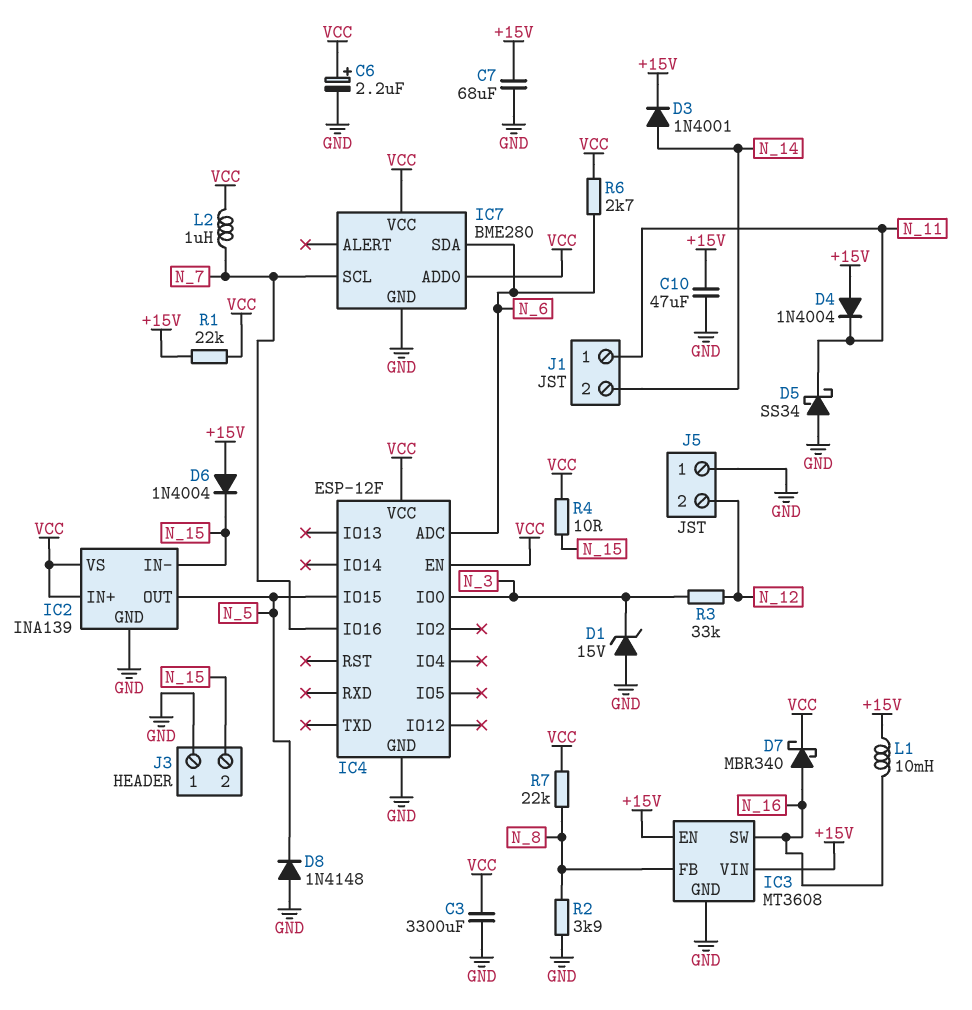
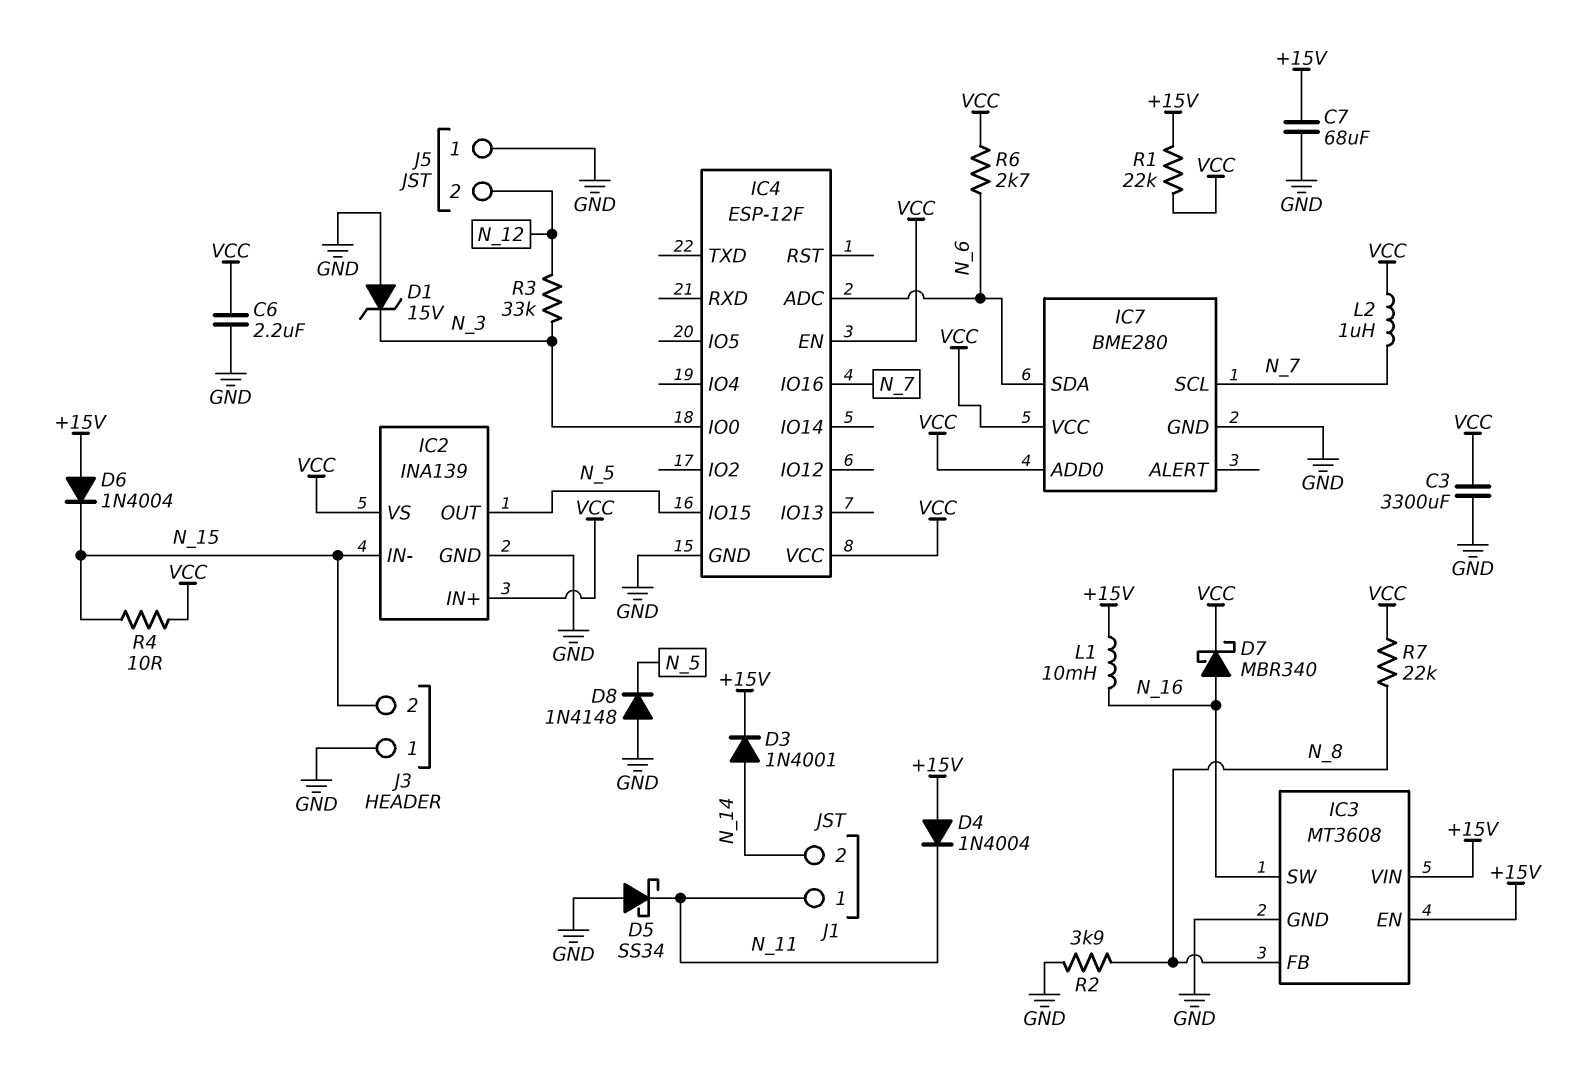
C6: 2.2uF (plus VCC, minus GND) -> 2.2uF (GND, VCC)
C10: 47uF (+15V, GND) -> none

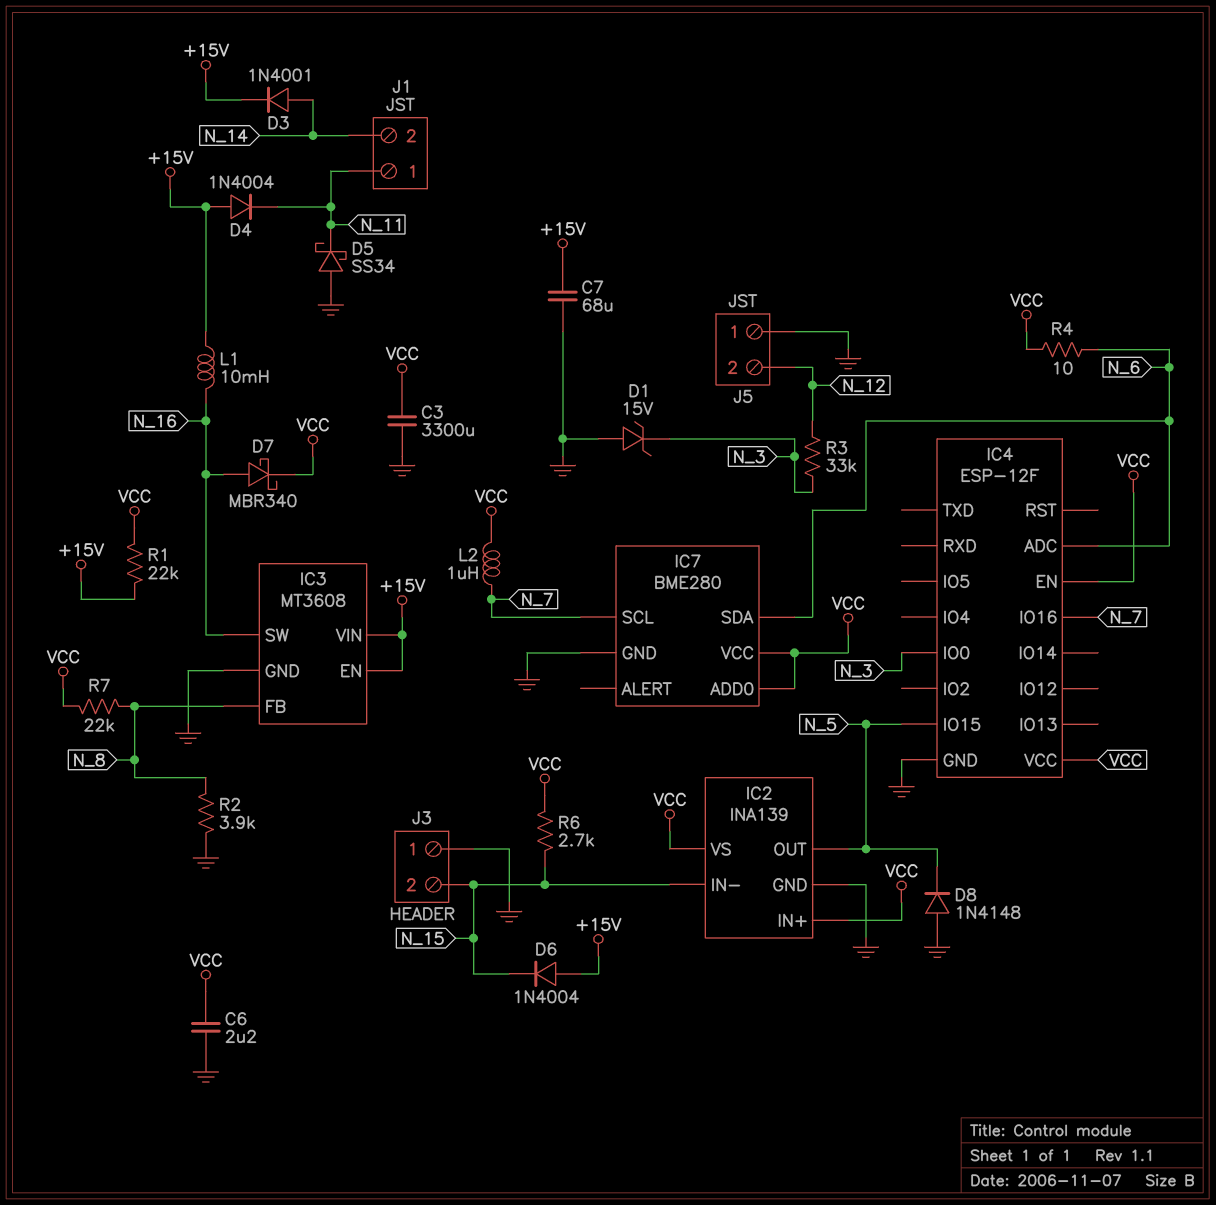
R4: 10 (N_15, VCC) -> 10 (N_6, VCC)
R6: 2.7k (N_6, VCC) -> 2.7k (N_15, VCC)

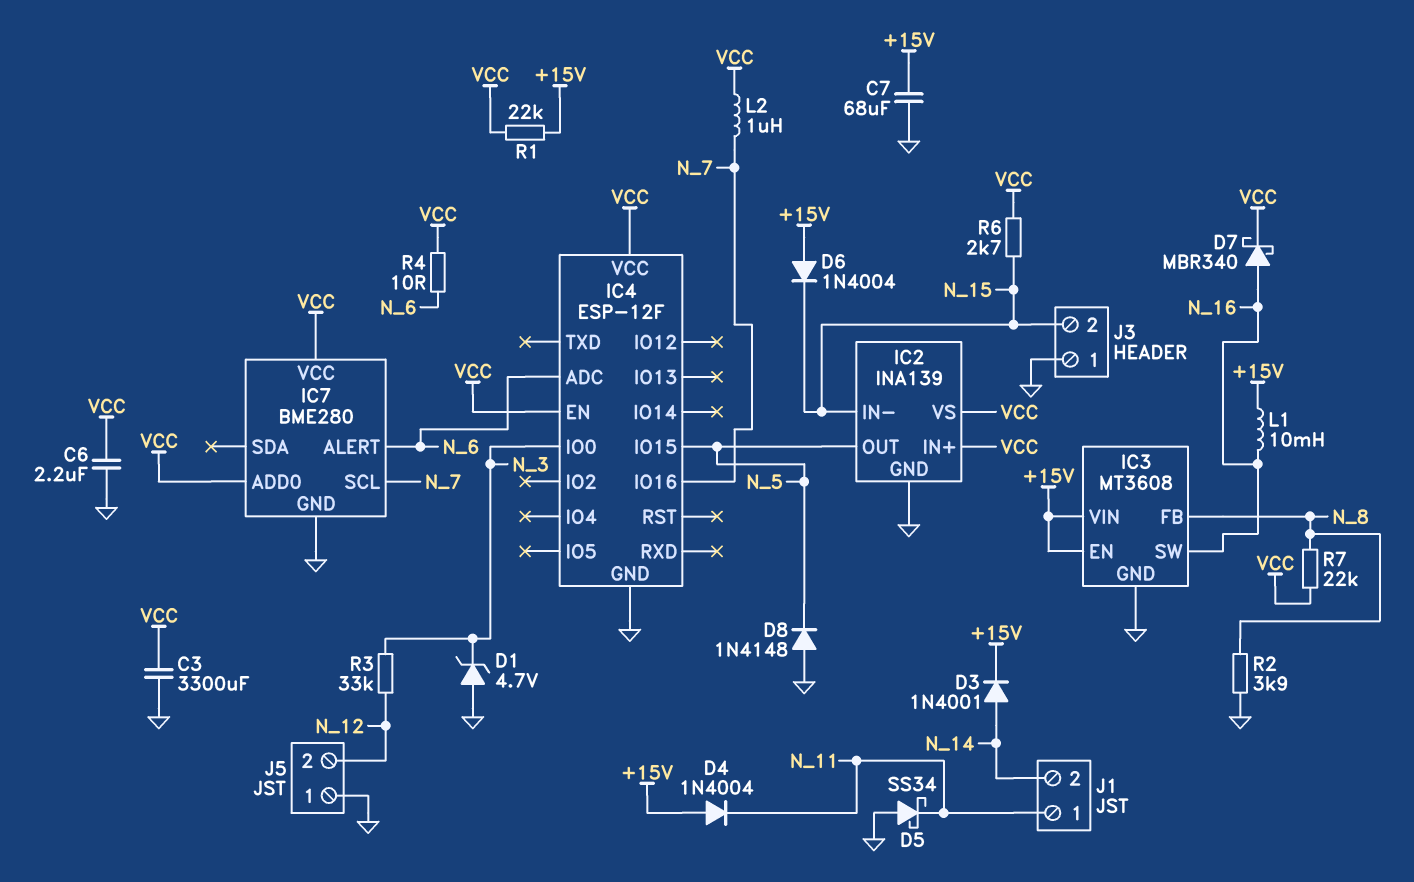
D1: zener 15V (A GND, K N_3) -> zener 4.7V (A GND, K N_3)
IC7 pin ALERT: none -> N_6
IC7 pin SDA: N_6 -> none

